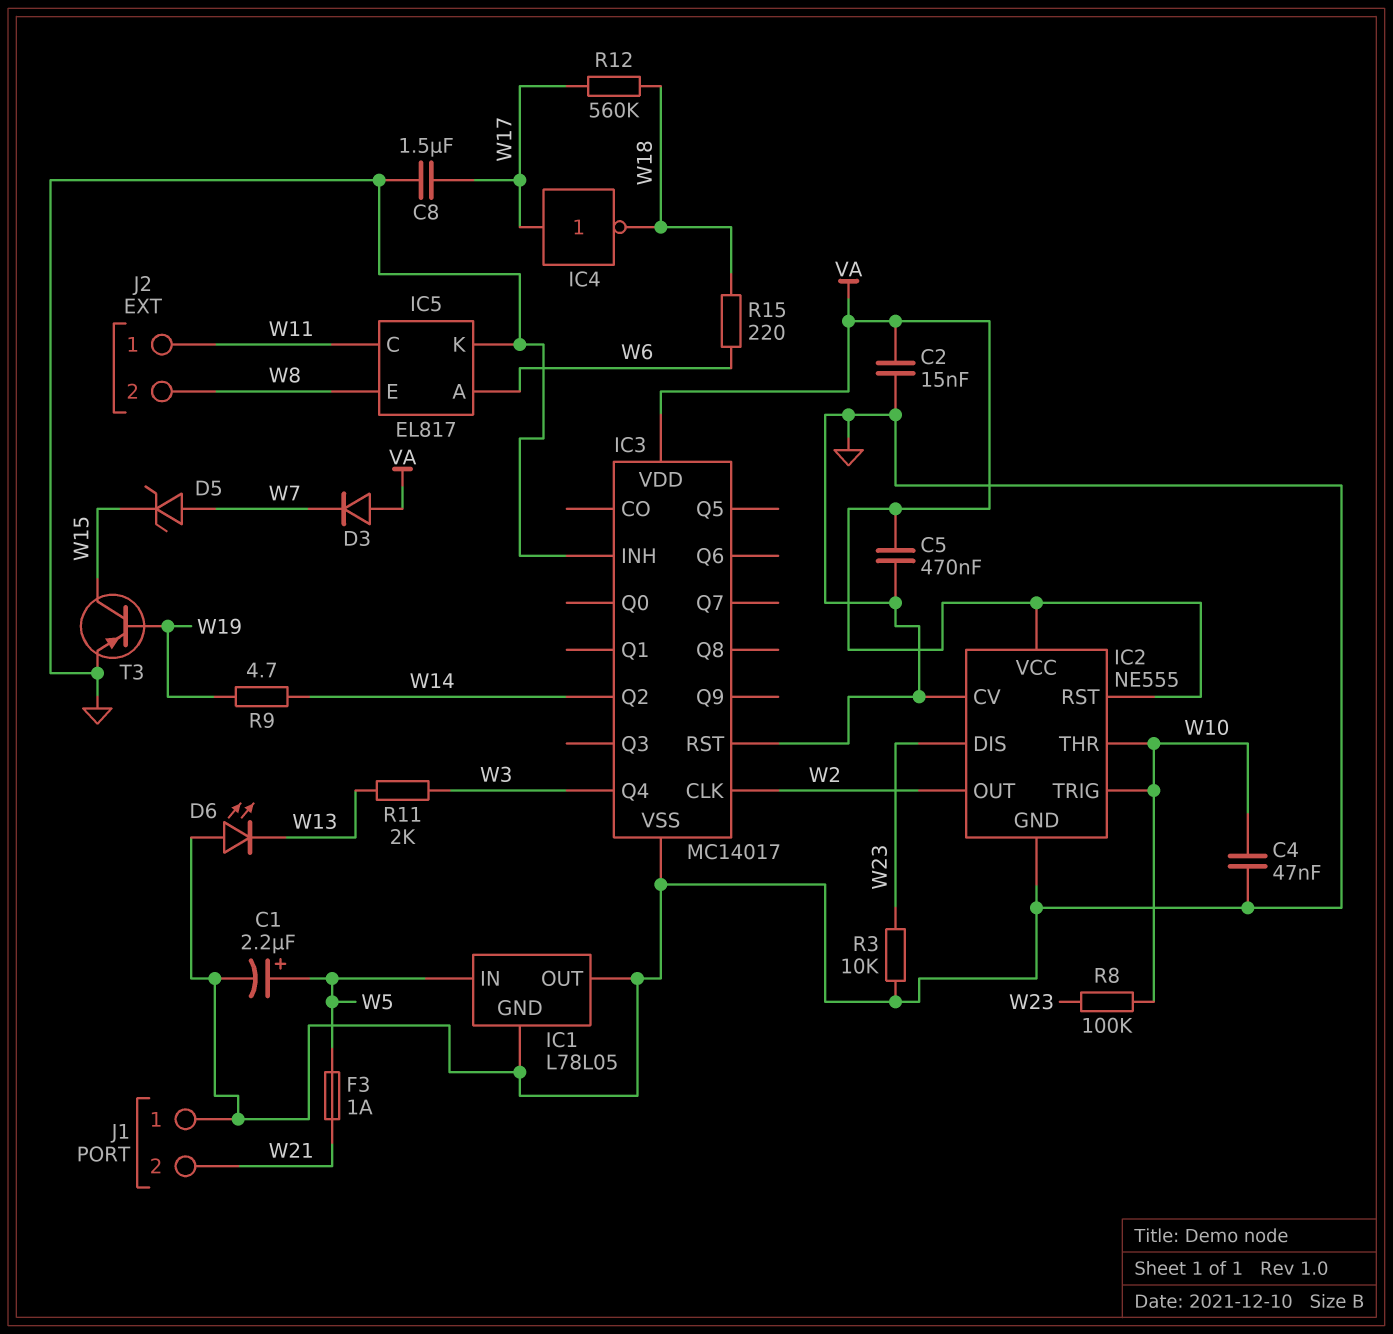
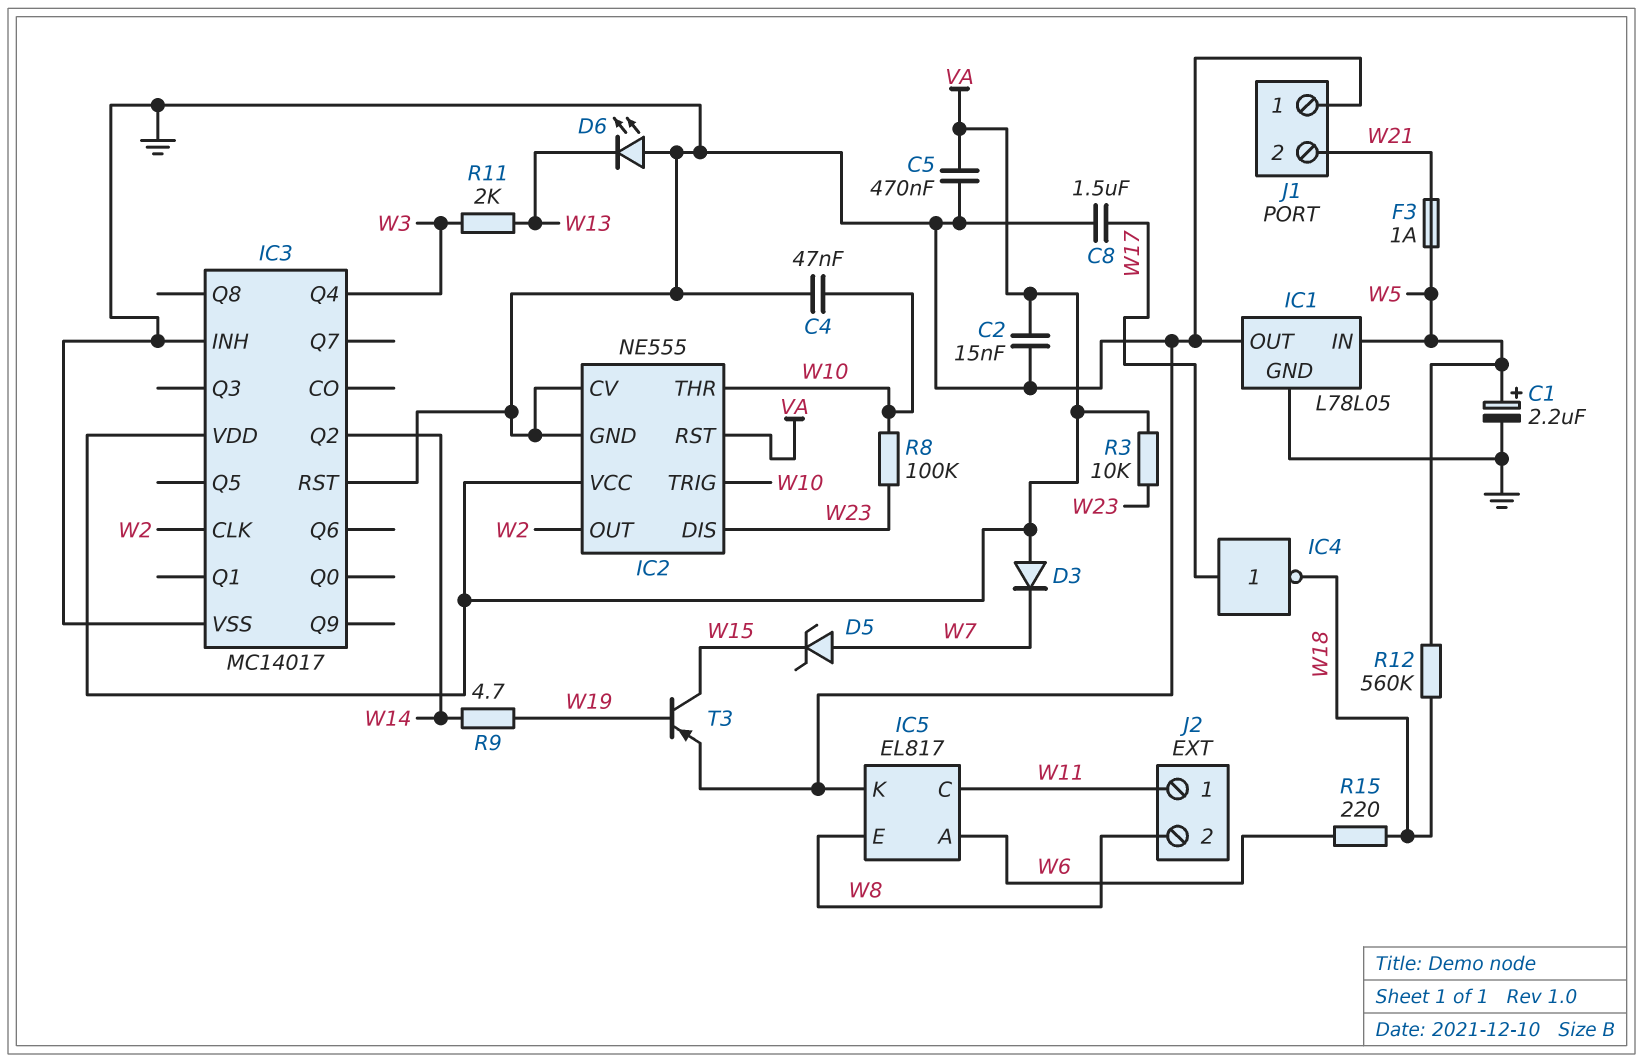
R3: 10k (GND, W23) -> 10k (VA, W23)
R12: 560k (W17, W18) -> 560k (W5, W18)

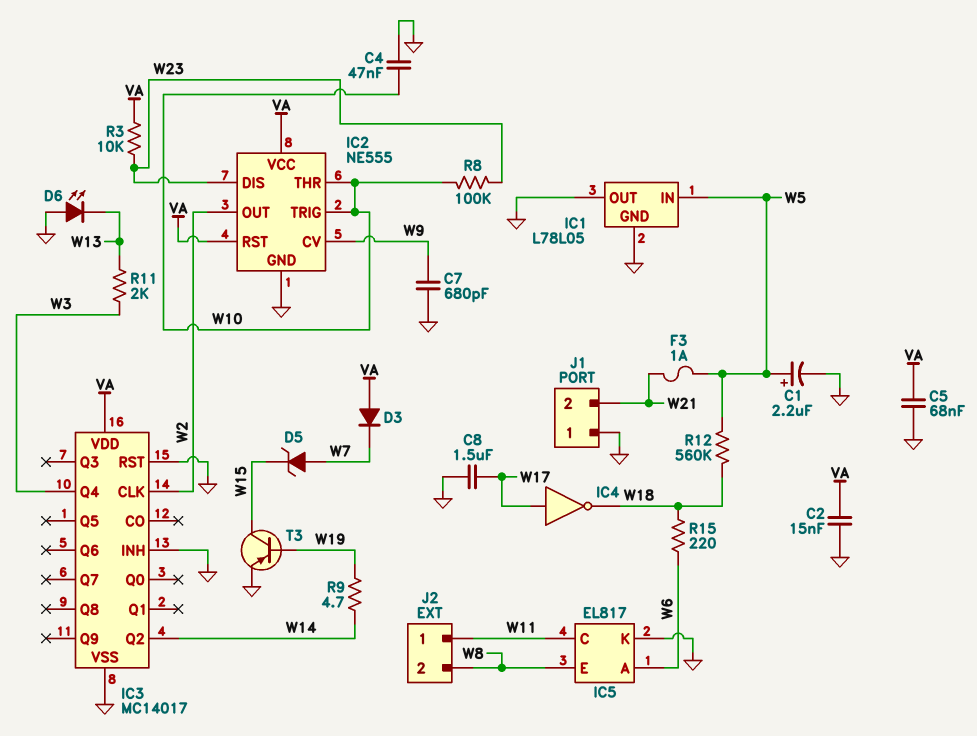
C5: 470nF (GND, VA) -> 68nF (GND, VA)
C7: none -> 680pF (GND, W9)
IC2 pin CV: GND -> W9

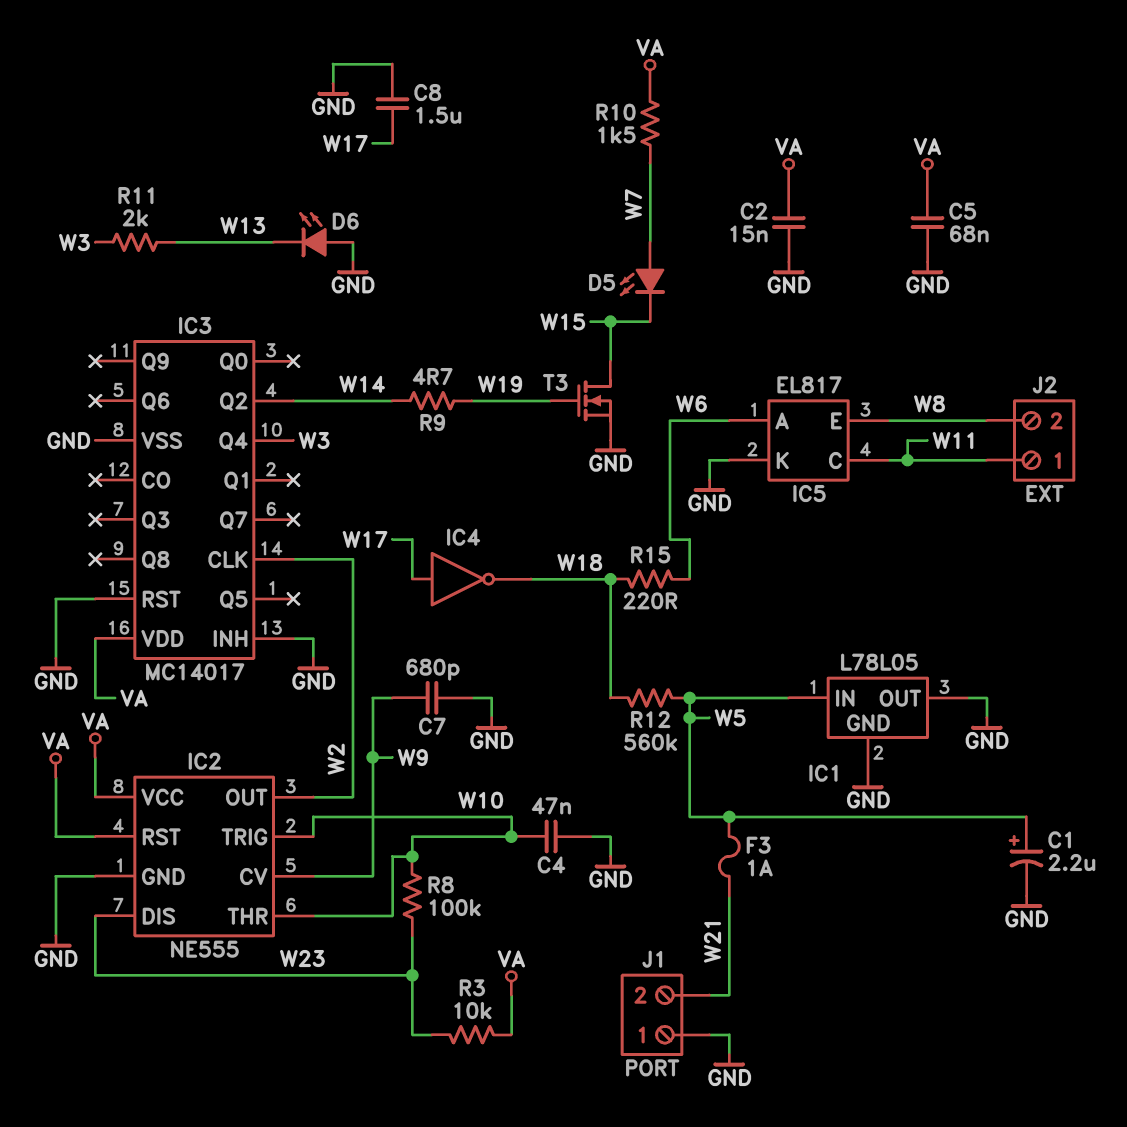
D3: diode (A VA, K W7) -> none
D5: zener (A W7, K W15) -> LED (A W7, K W15)
R10: none -> 1.5k (VA, W7)
T3: PNP (B W19, C W15, E GND) -> NMOS (G W19, D W15, S GND)

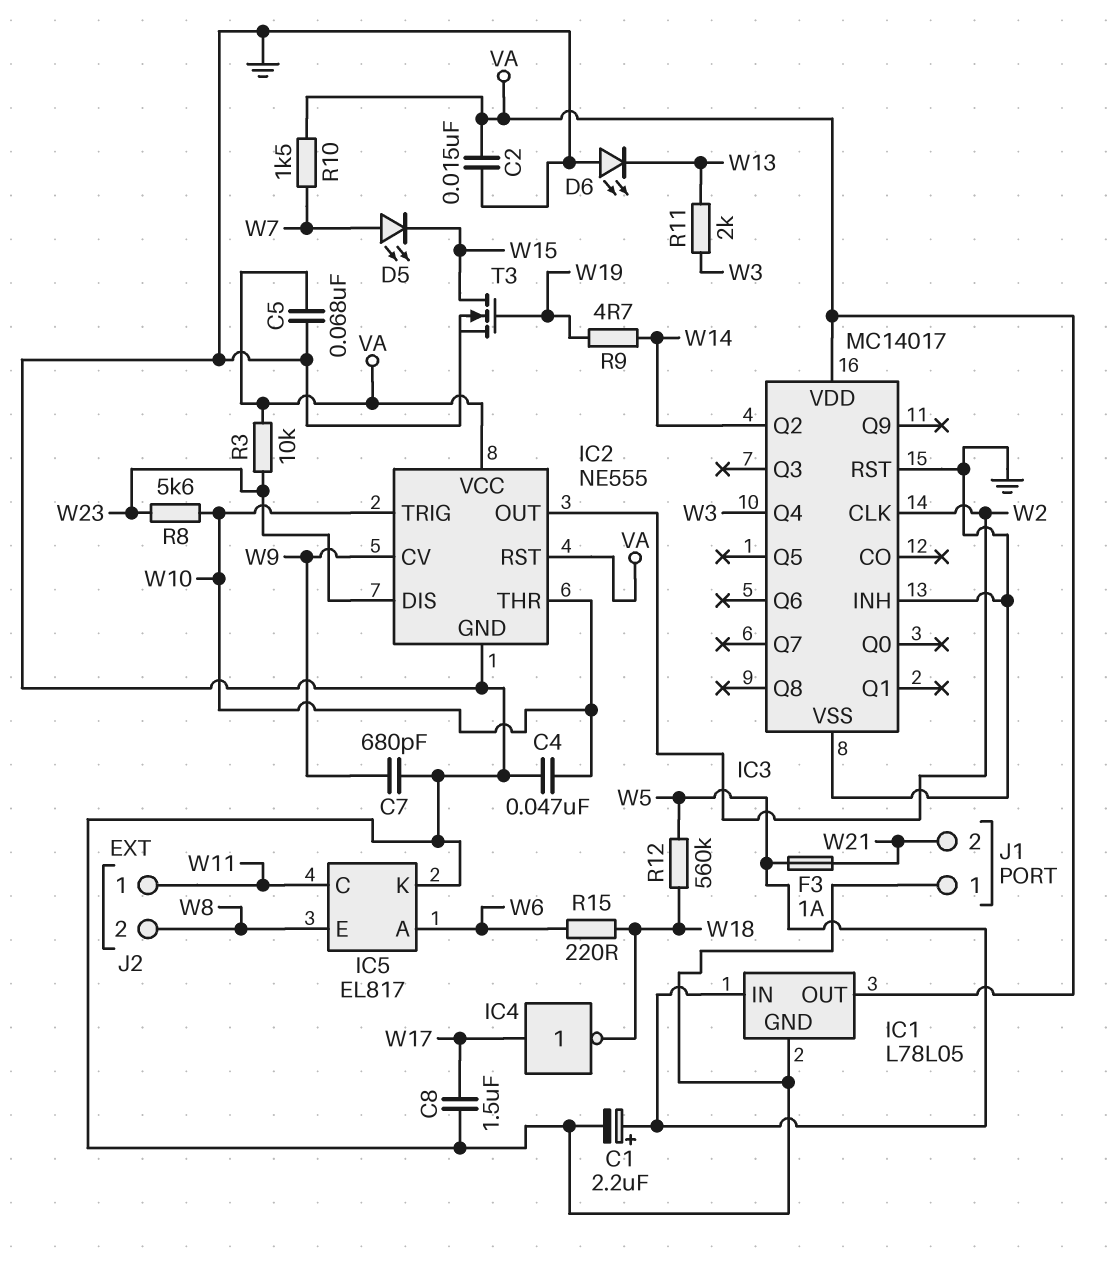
IC1 pin OUT: GND -> VA
R8: 100k (W10, W23) -> 5.6k (W10, W23)

